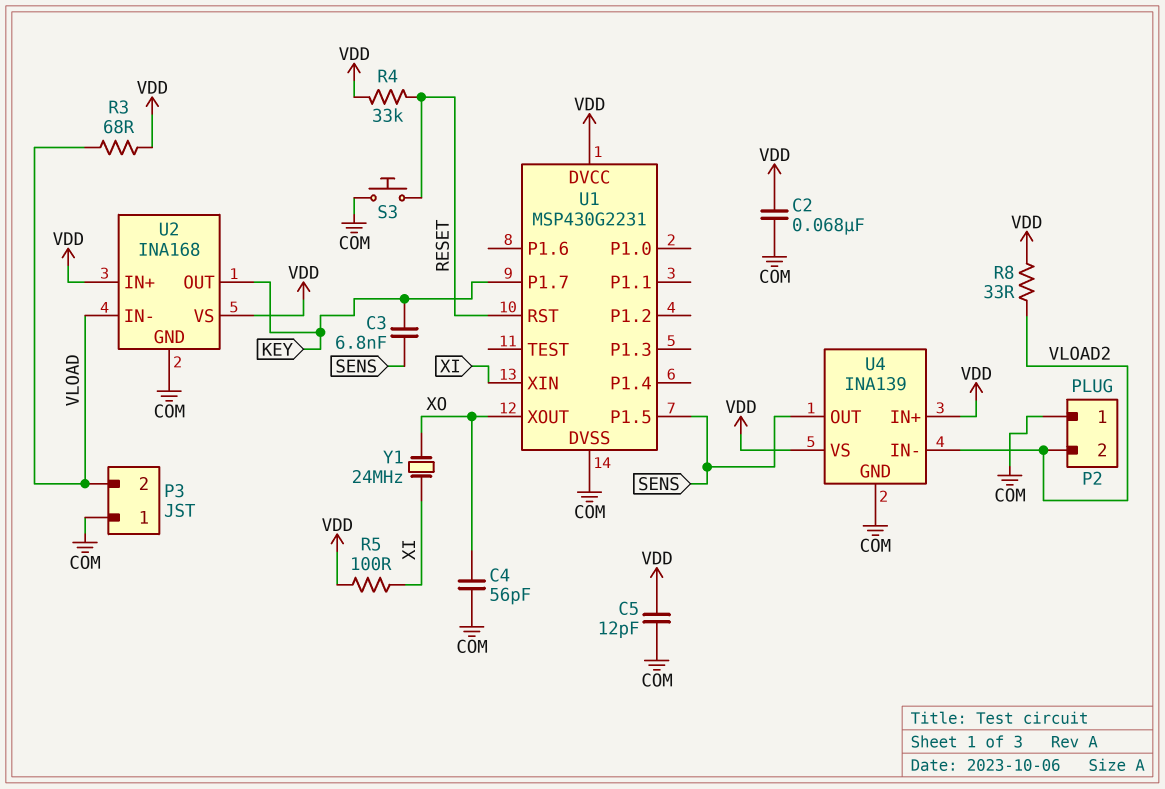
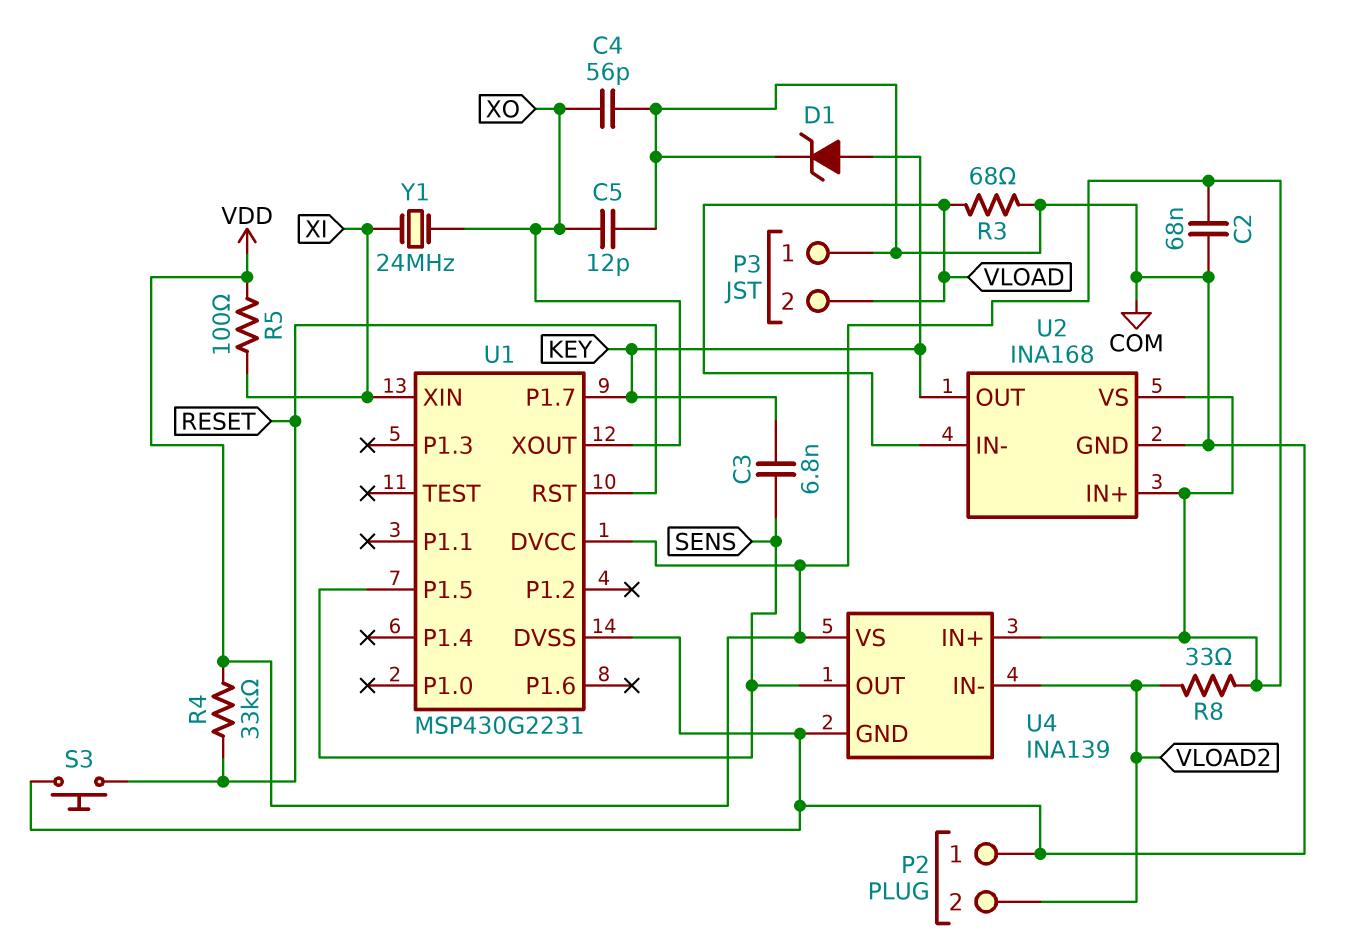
C5: 12pF (COM, VDD) -> 12pF (COM, XO)
D1: none -> zener (A KEY, K COM)
R3: 68 (VDD, VLOAD) -> 68 (COM, VLOAD)

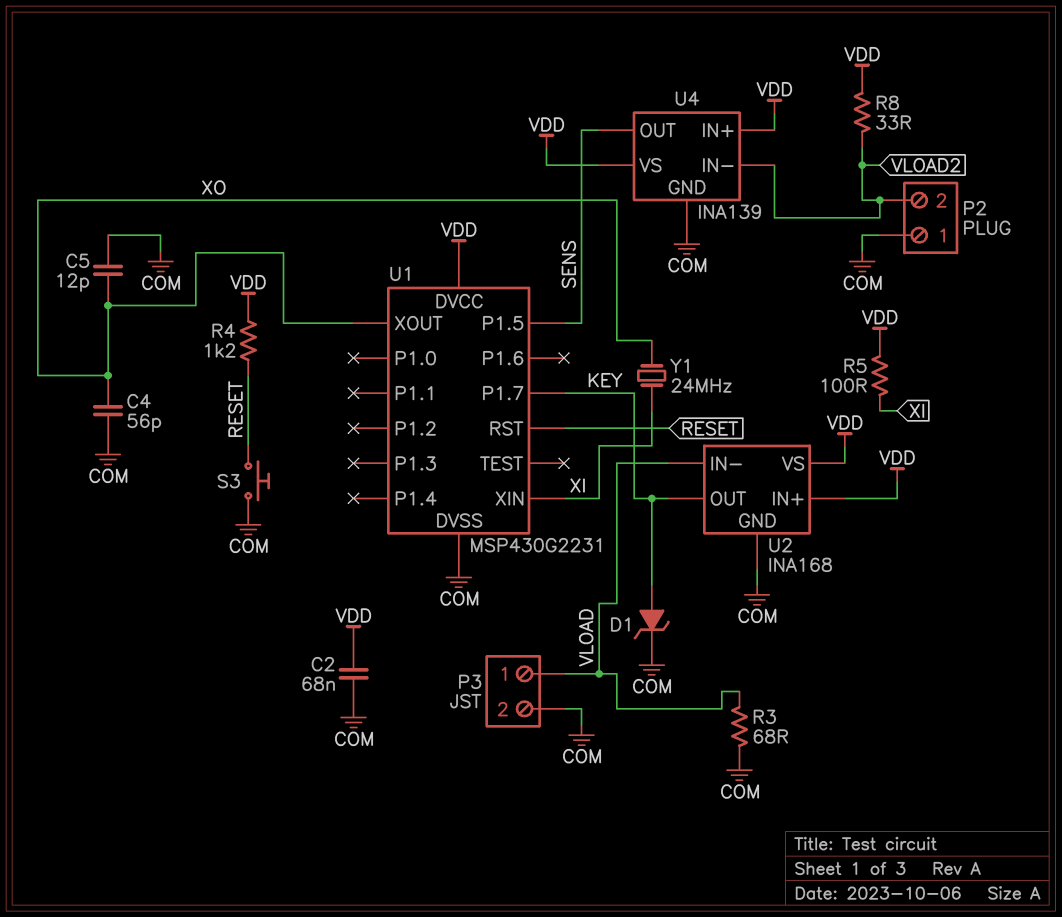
C3: 6.8nF (KEY, SENS) -> none
P3 pin 1: COM -> VLOAD
P3 pin 2: VLOAD -> COM
R4: 33k (RESET, VDD) -> 1.2k (RESET, VDD)

